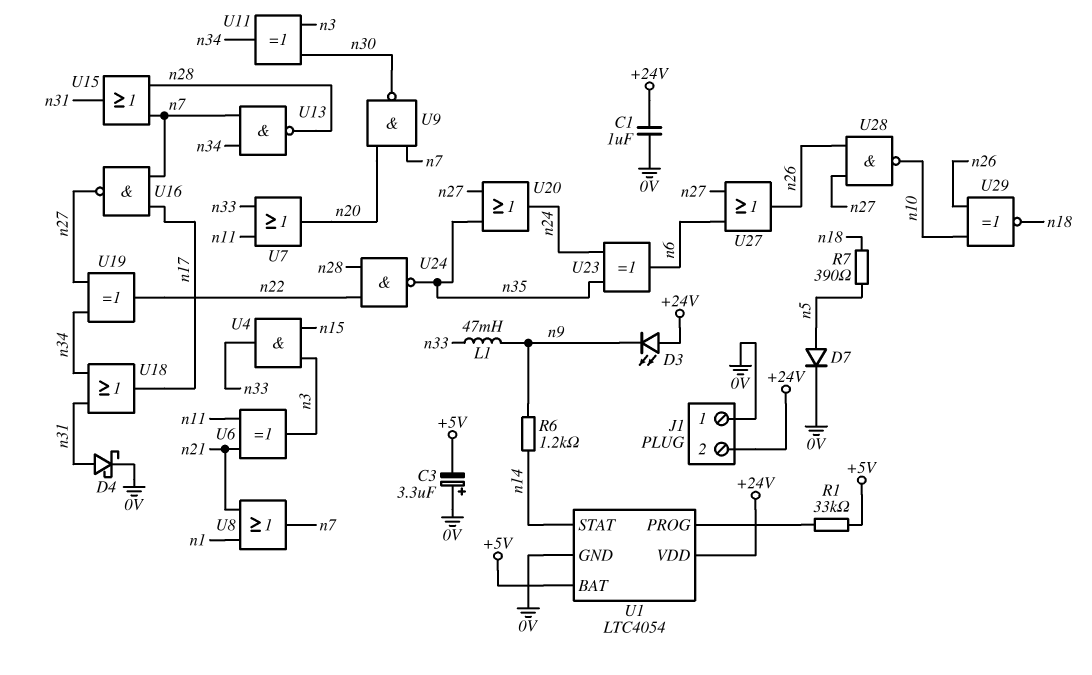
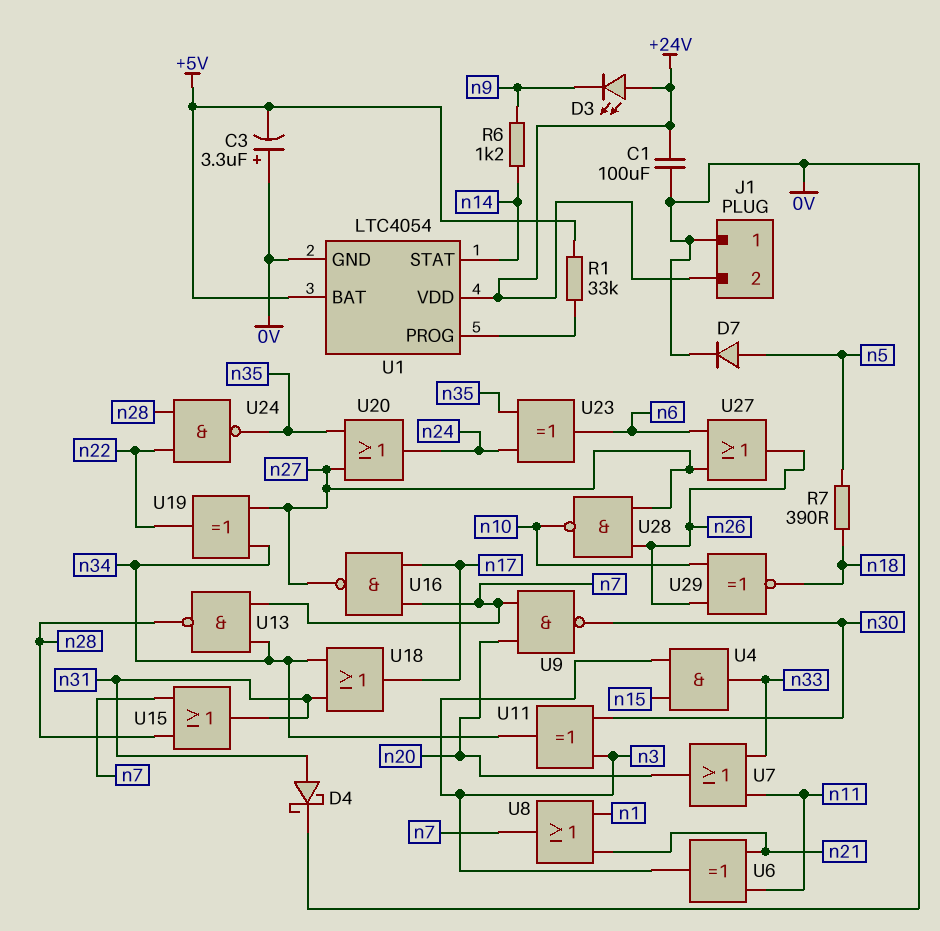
C1: 1uF (+24V, 0V) -> 100uF (+24V, 0V)
L1: 47mH (n9, n33) -> none

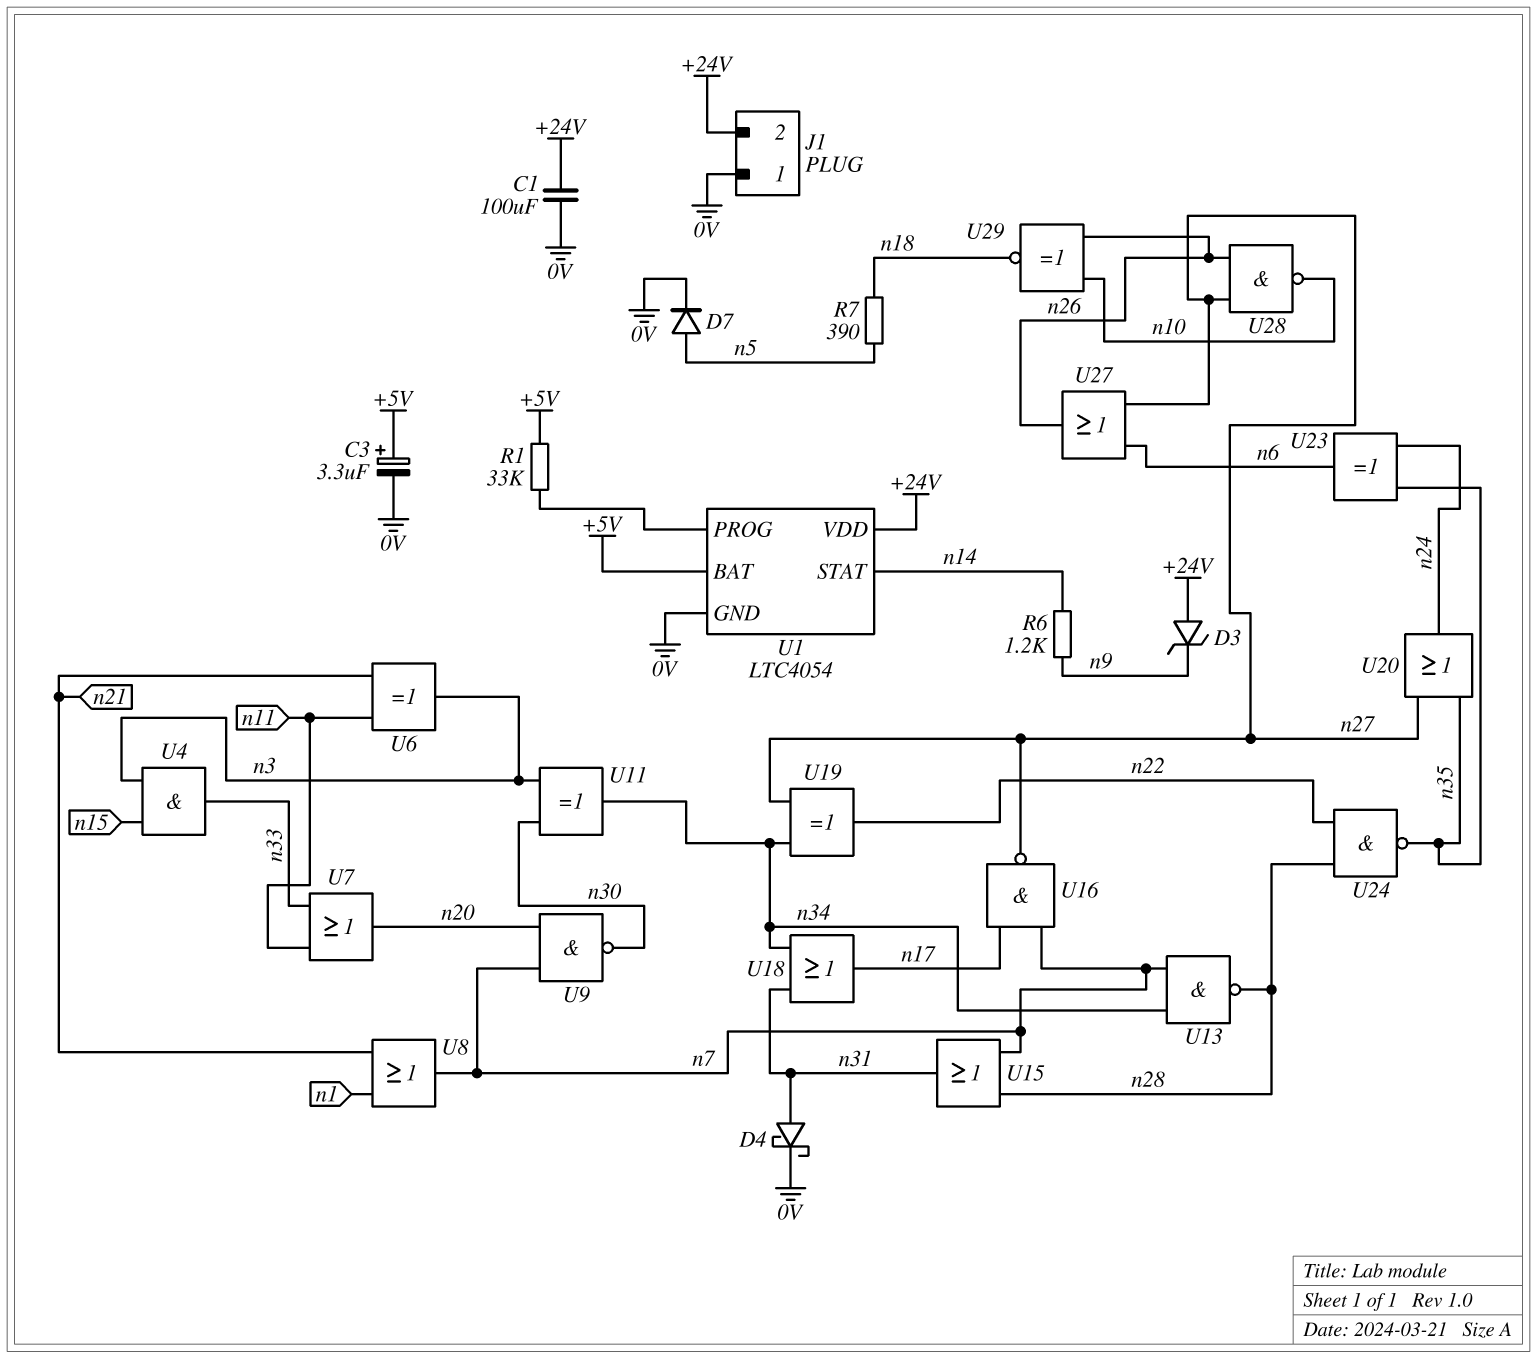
C3: 3.3uF (plus 0V, minus +5V) -> 3.3uF (plus +5V, minus 0V)
D3: LED (A +24V, K n9) -> zener (A +24V, K n9)

